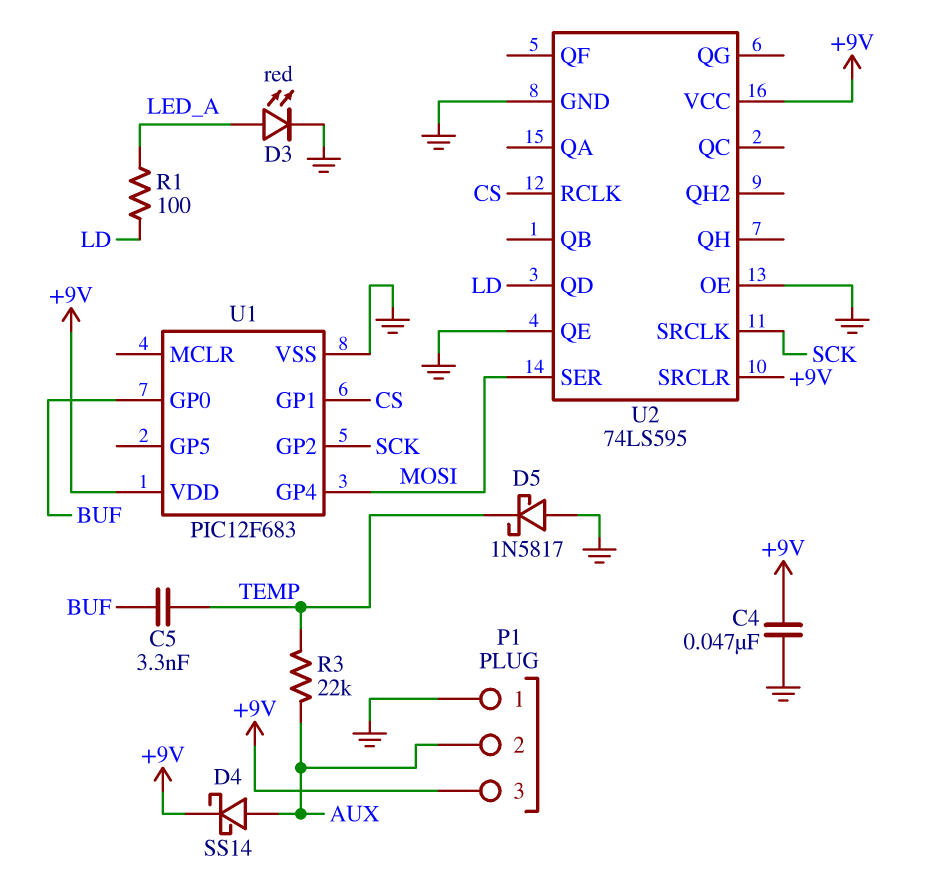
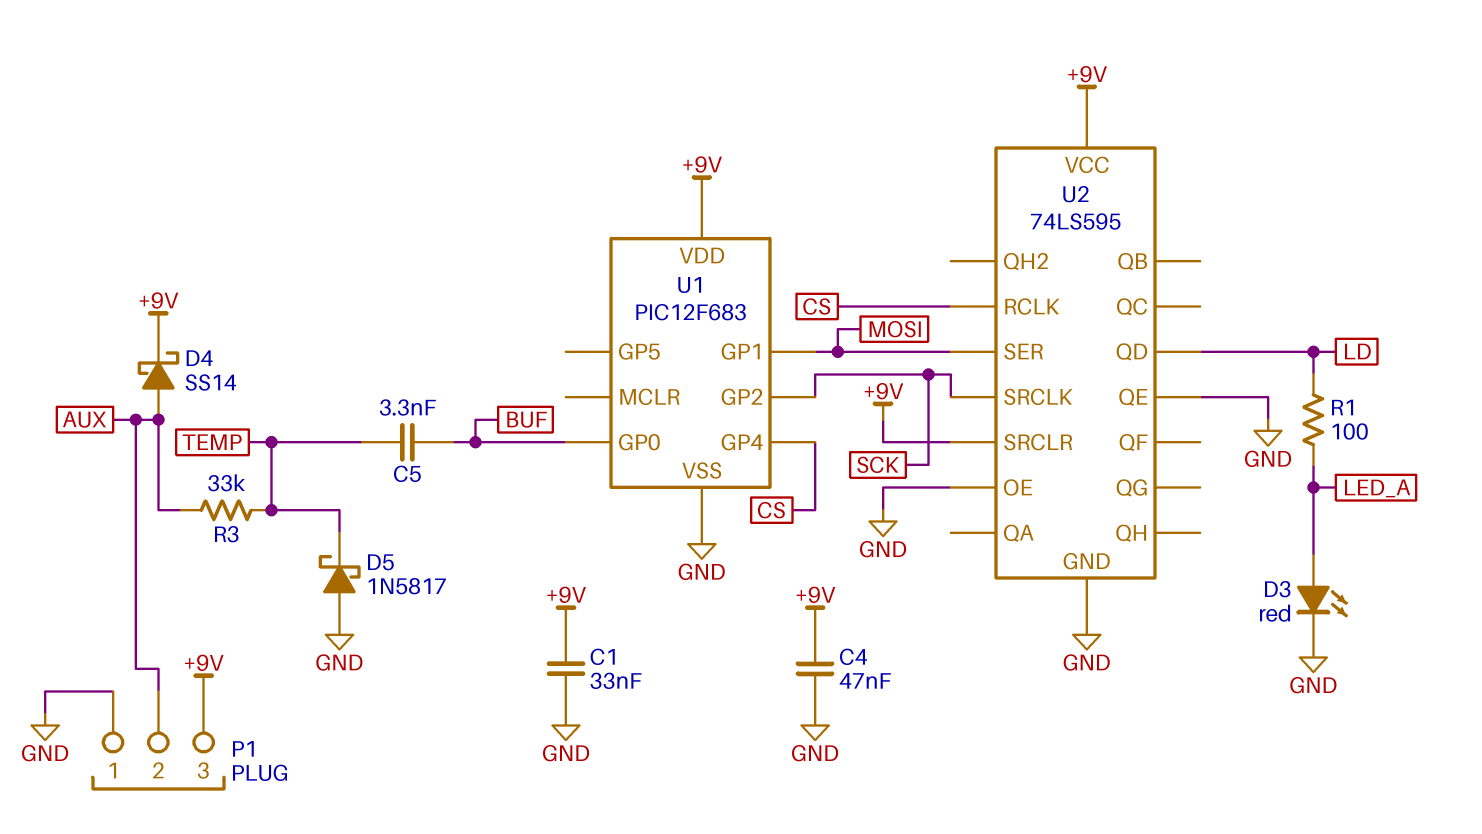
C1: none -> 33nF (+9V, GND)
R3: 22k (AUX, TEMP) -> 33k (AUX, TEMP)
U1 pin GP1: CS -> MOSI
U1 pin GP4: MOSI -> CS

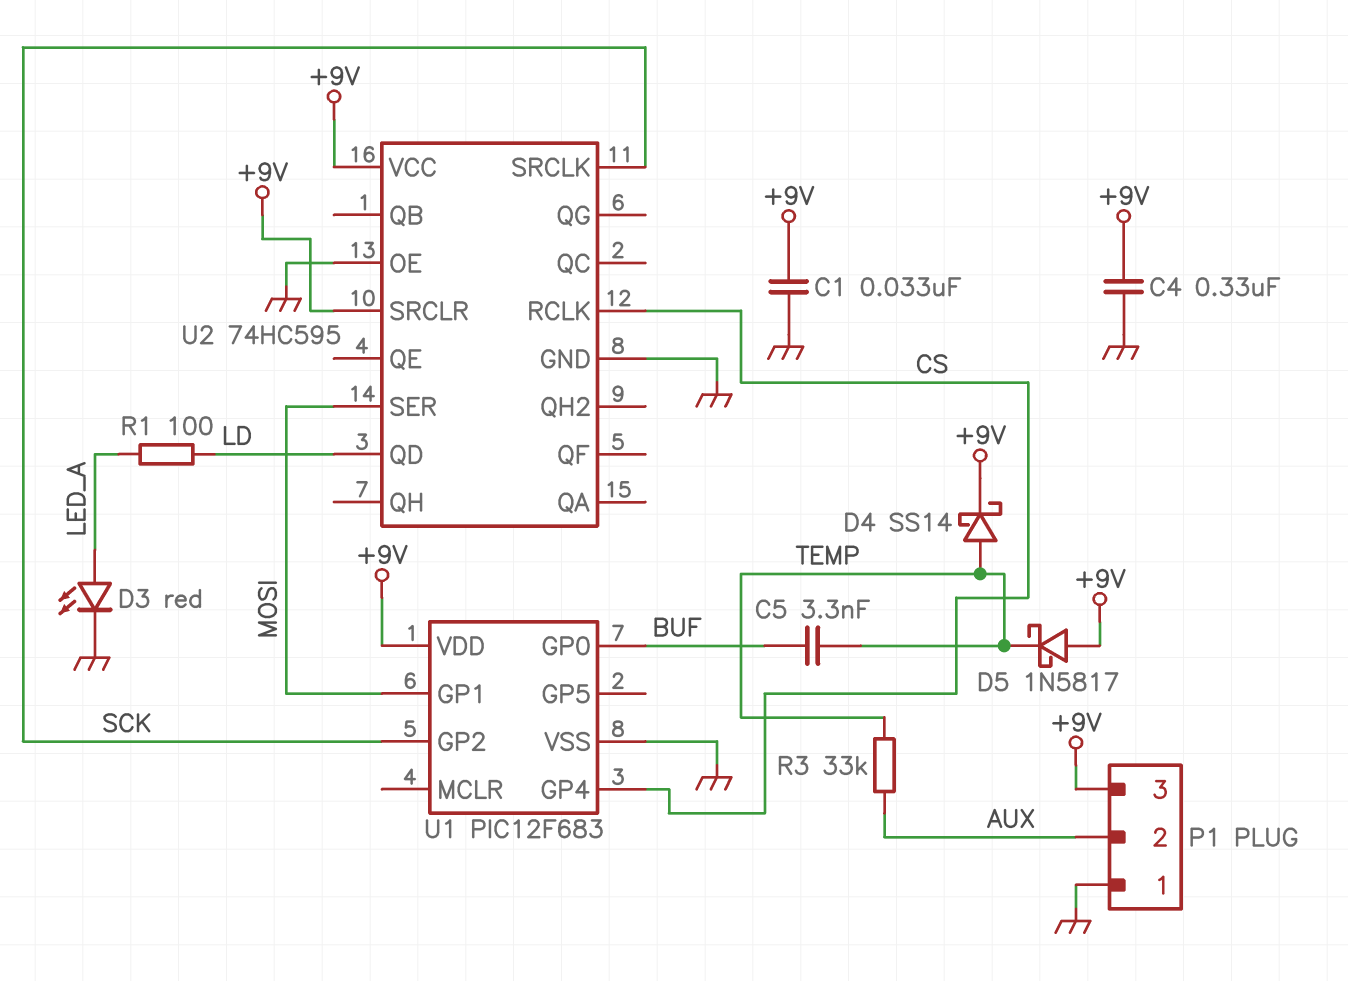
C4: 47nF (+9V, GND) -> 330nF (+9V, GND)
D4: schottky SS14 (A AUX, K +9V) -> schottky SS14 (A TEMP, K +9V)
D5: schottky 1N5817 (A GND, K TEMP) -> schottky 1N5817 (A +9V, K TEMP)
U2: 74LS595 -> 74HC595
U2 pin QE: GND -> none

